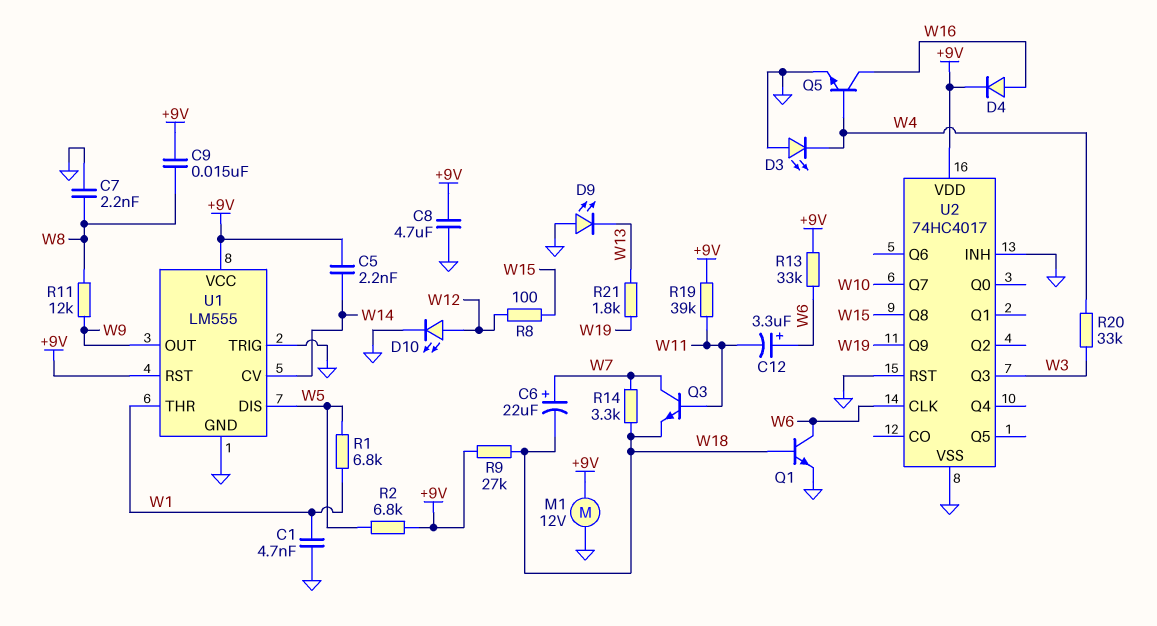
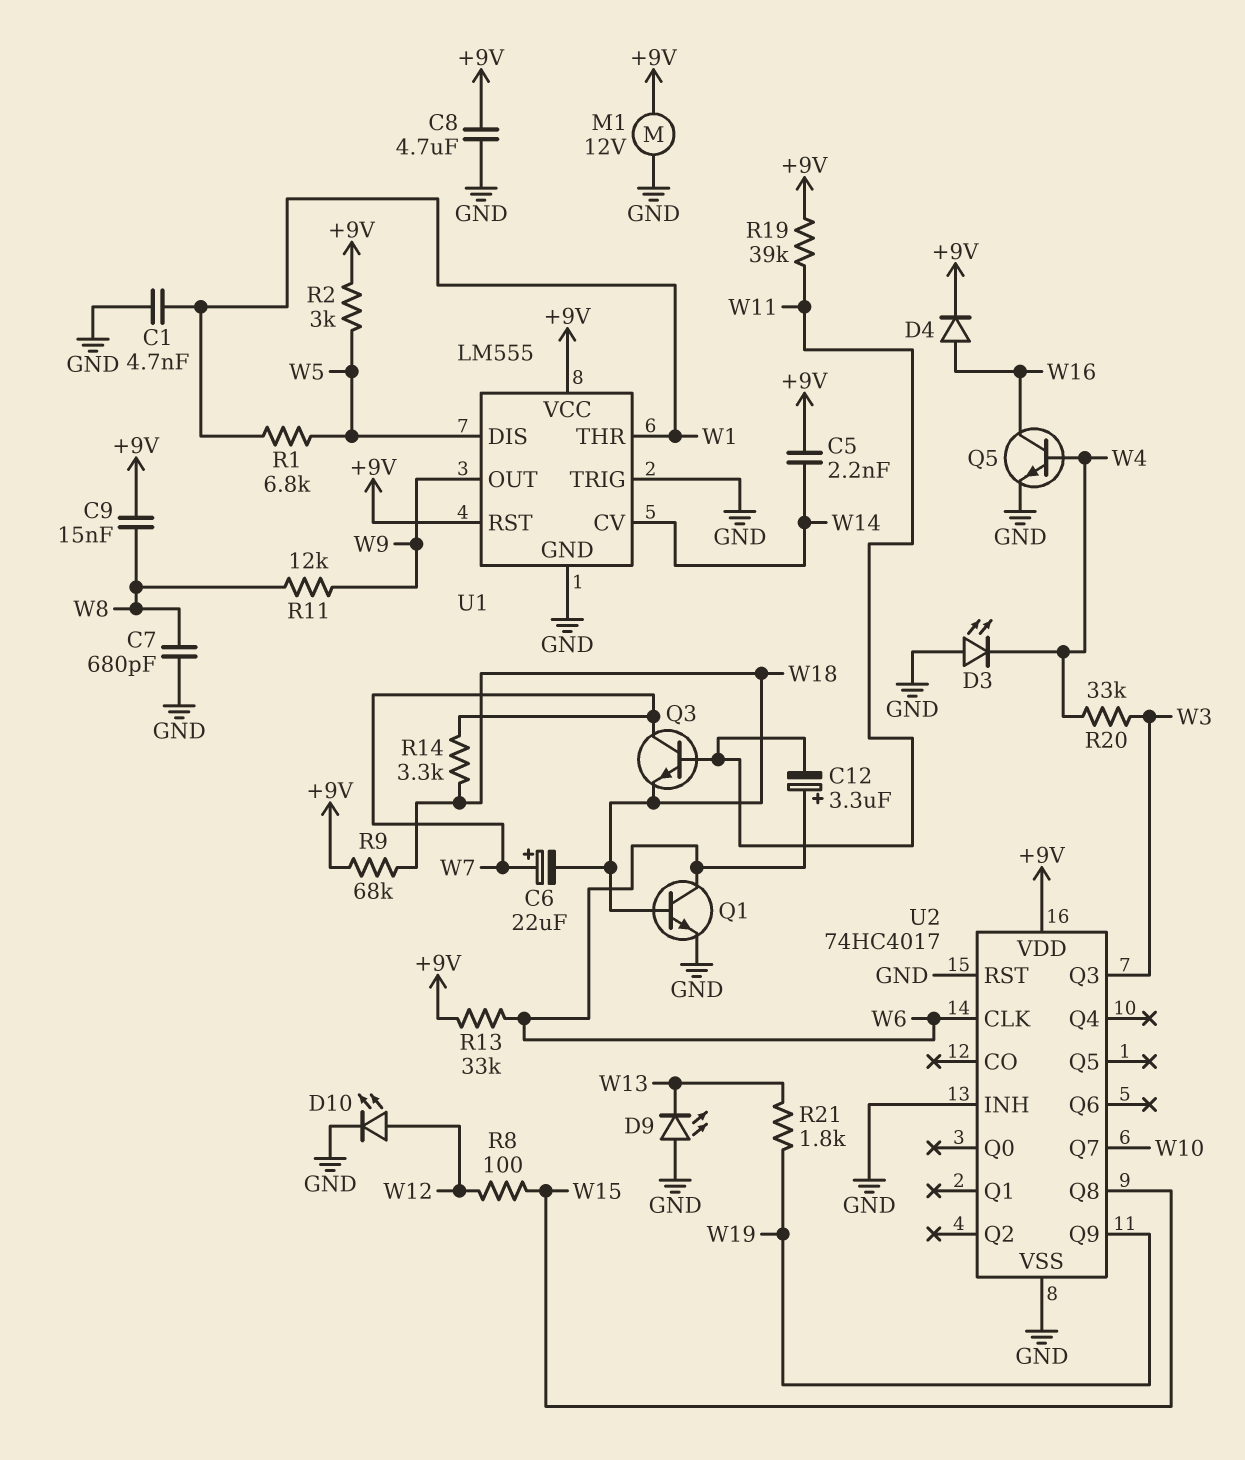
C7: 2.2nF (GND, W8) -> 680pF (GND, W8)
R2: 6.8k (+9V, W5) -> 3k (+9V, W5)
R9: 27k (+9V, W18) -> 68k (+9V, W18)

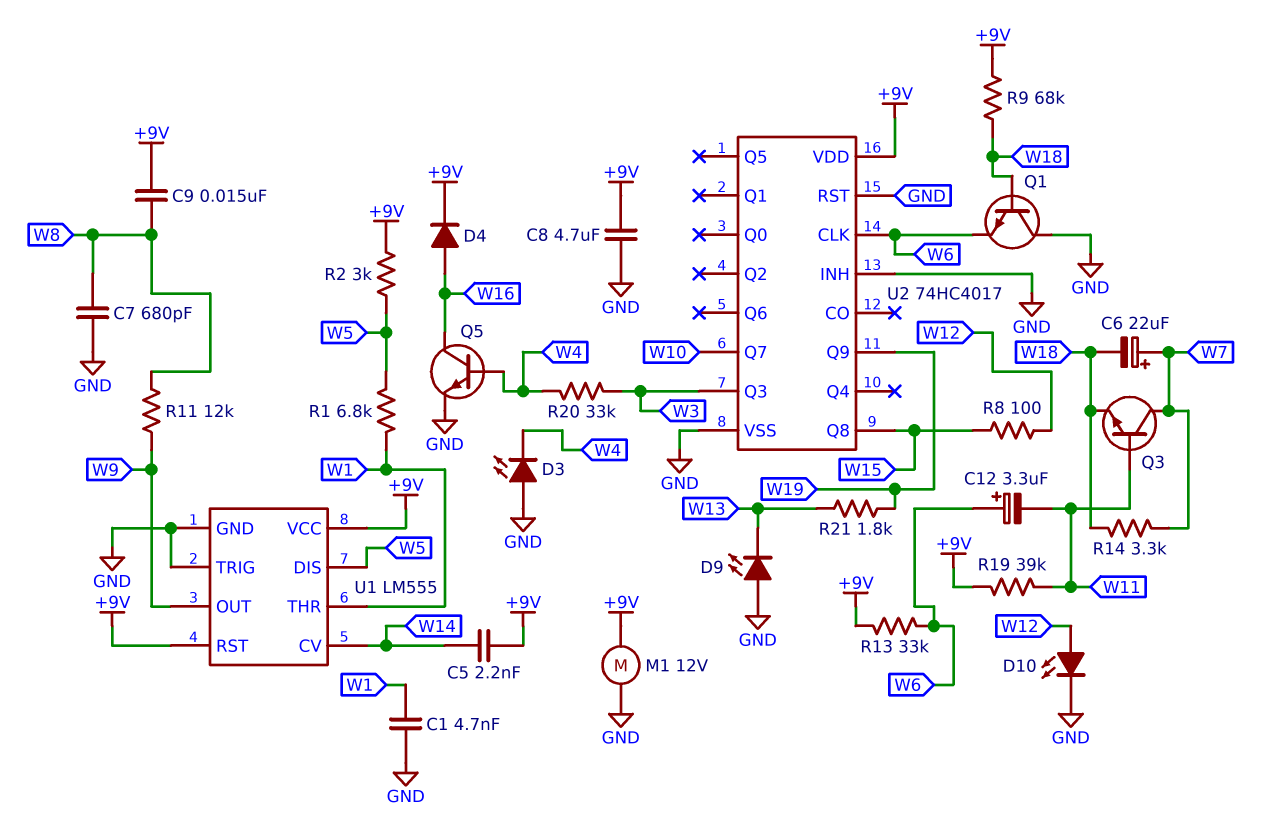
Q1: NPN (B W18, C W6, E GND) -> NPN (B W18, C GND, E W6)

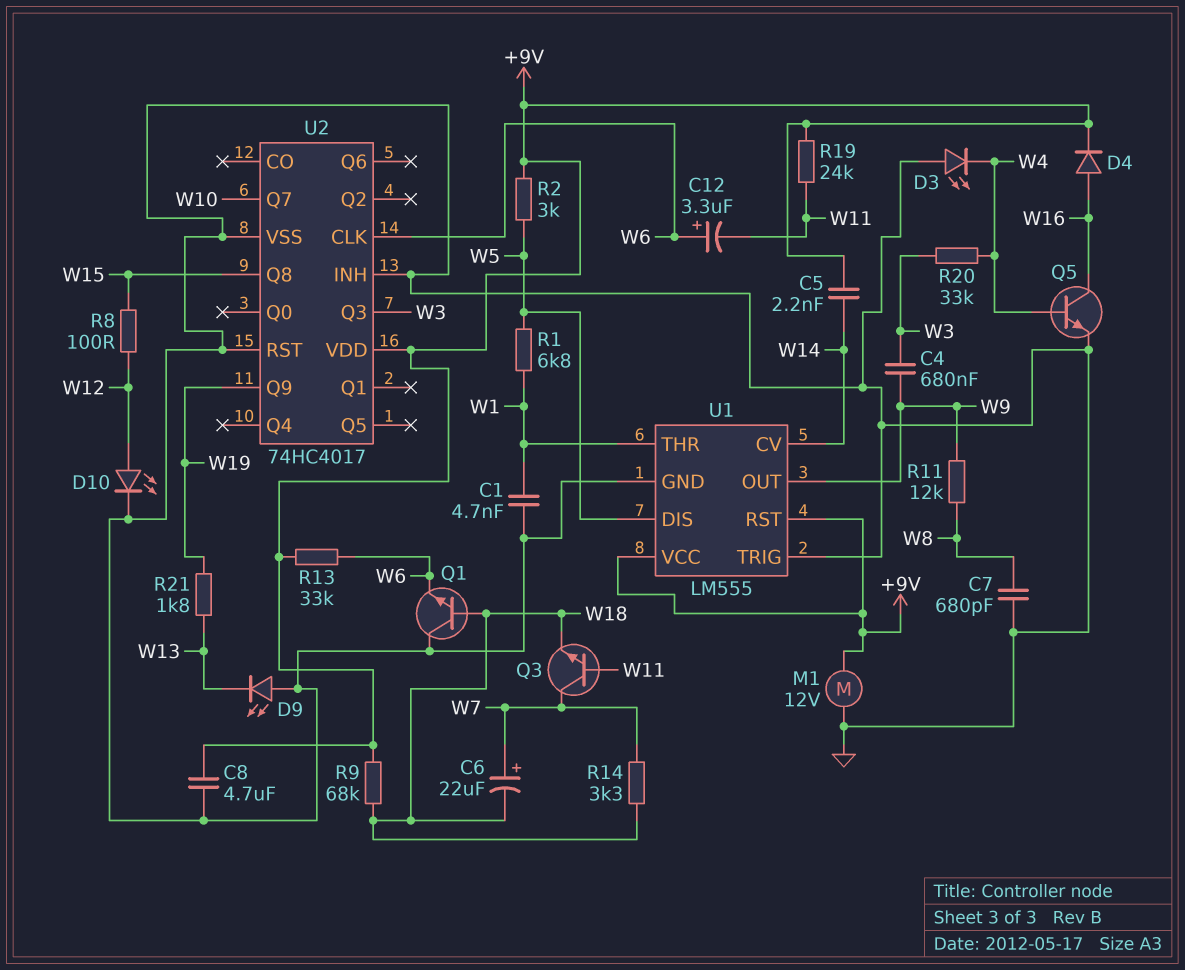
C4: none -> 680nF (W3, W9)
C9: 15nF (+9V, W8) -> none
R19: 39k (+9V, W11) -> 24k (+9V, W11)

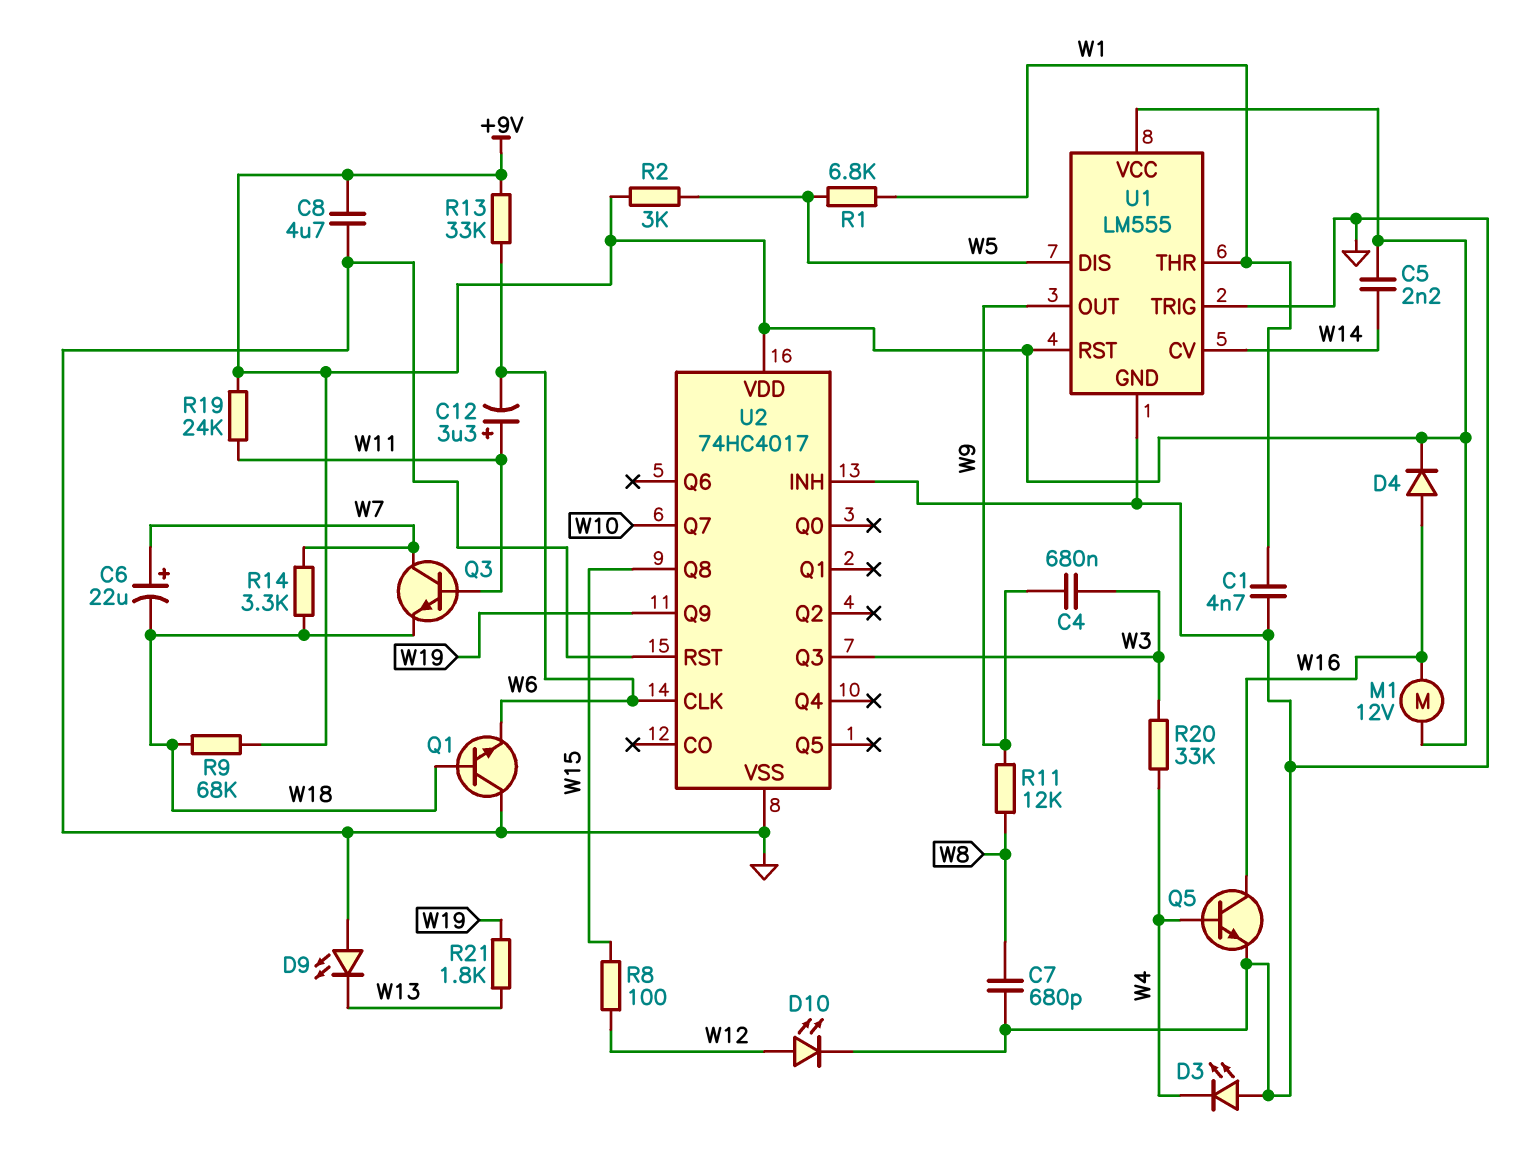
C12: 3.3uF (plus W6, minus W11) -> 3.3uF (plus W11, minus W6)
M1: motor 12V (+9V, GND) -> motor 12V (+9V, W16)

